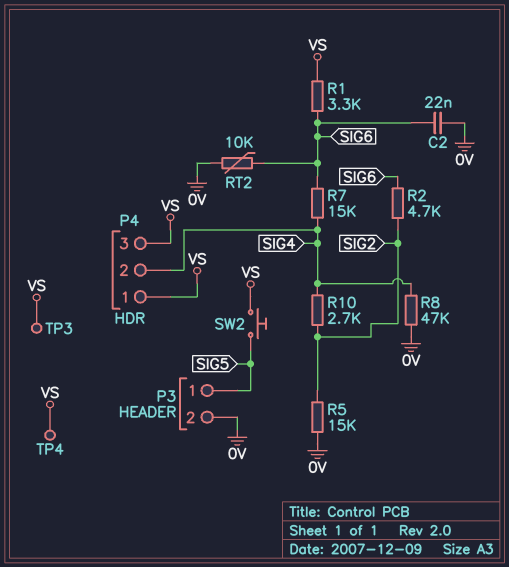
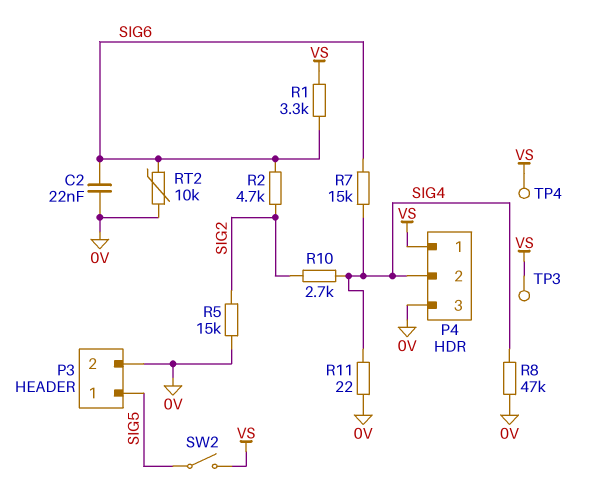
P4 pin 3: VS -> 0V
R11: none -> 22 (0V, SIG4)
SW2: button (SIG5, VS) -> switch (SIG5, VS)

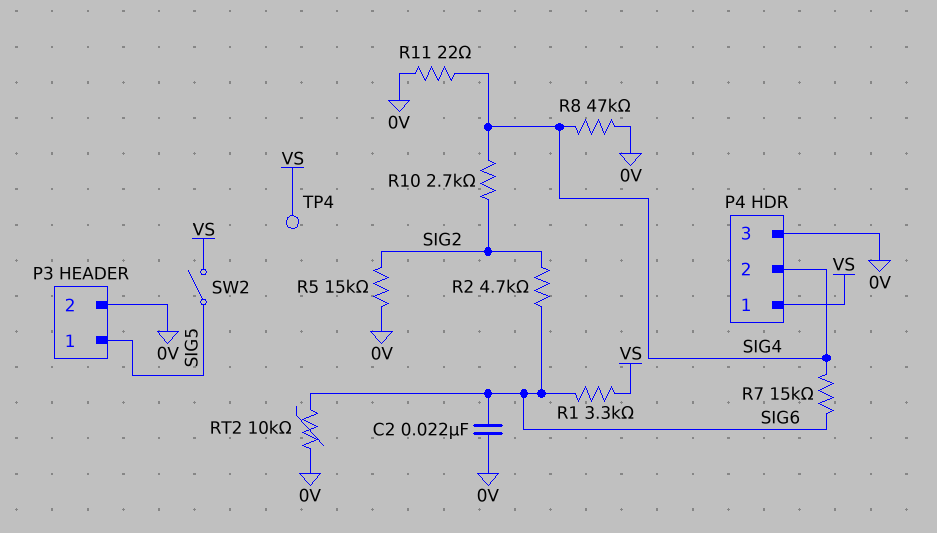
TP3: test point (VS) -> none

